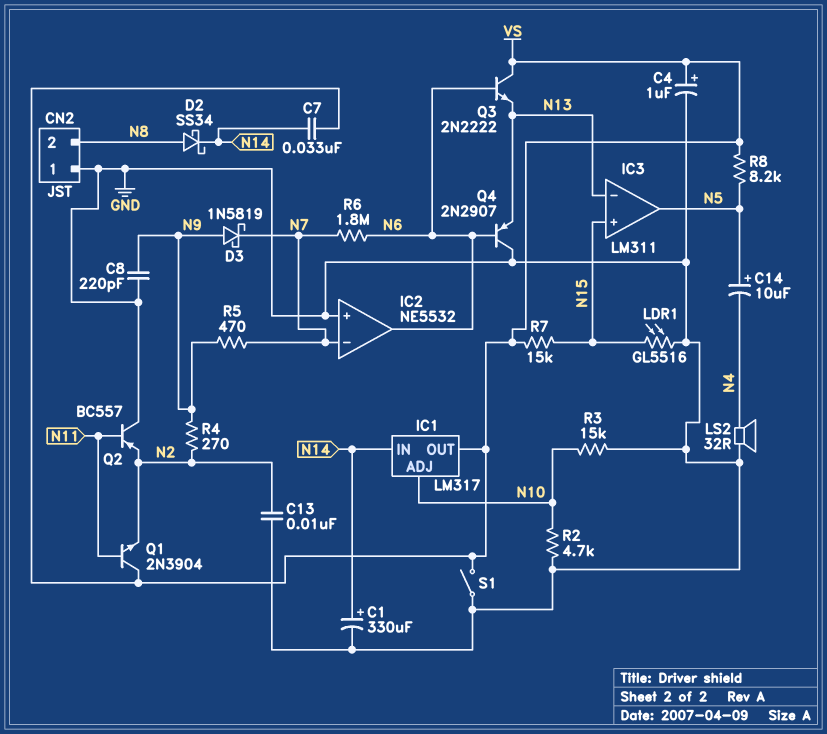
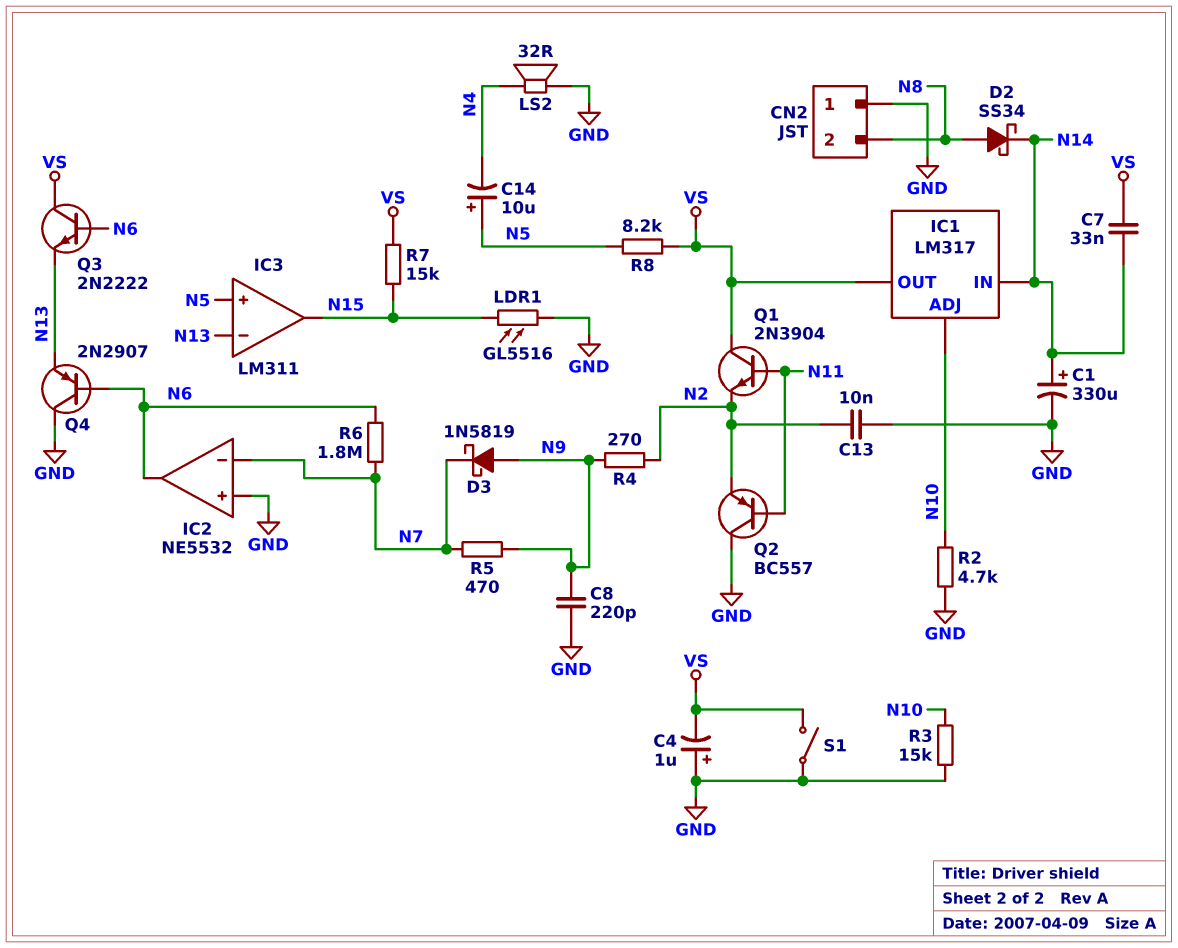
C4: 1uF (plus VS, minus GND) -> 1uF (plus GND, minus VS)
IC3 pin in+: N15 -> N5
IC3 pin out: N5 -> N15

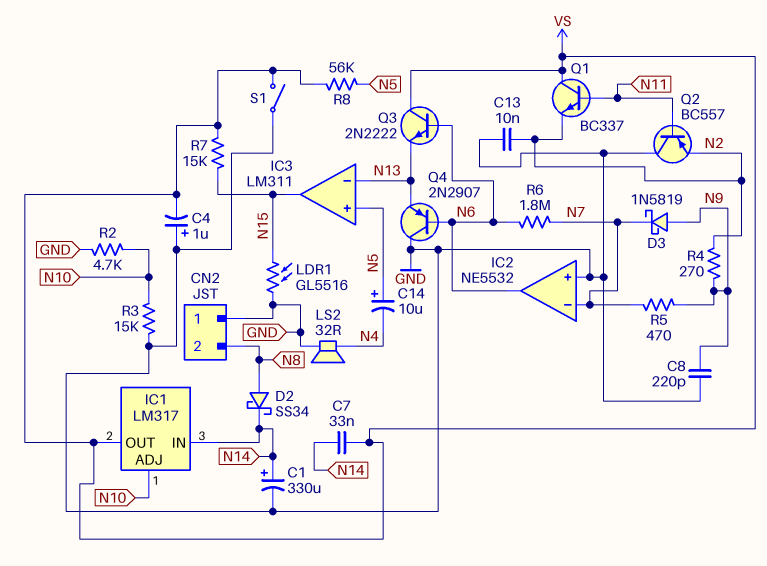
Q1: NPN 2N3904 (B N11, C VS, E N2) -> NPN BC337 (B N11, C VS, E N2)
R8: 8.2k (N5, VS) -> 56k (N5, VS)

